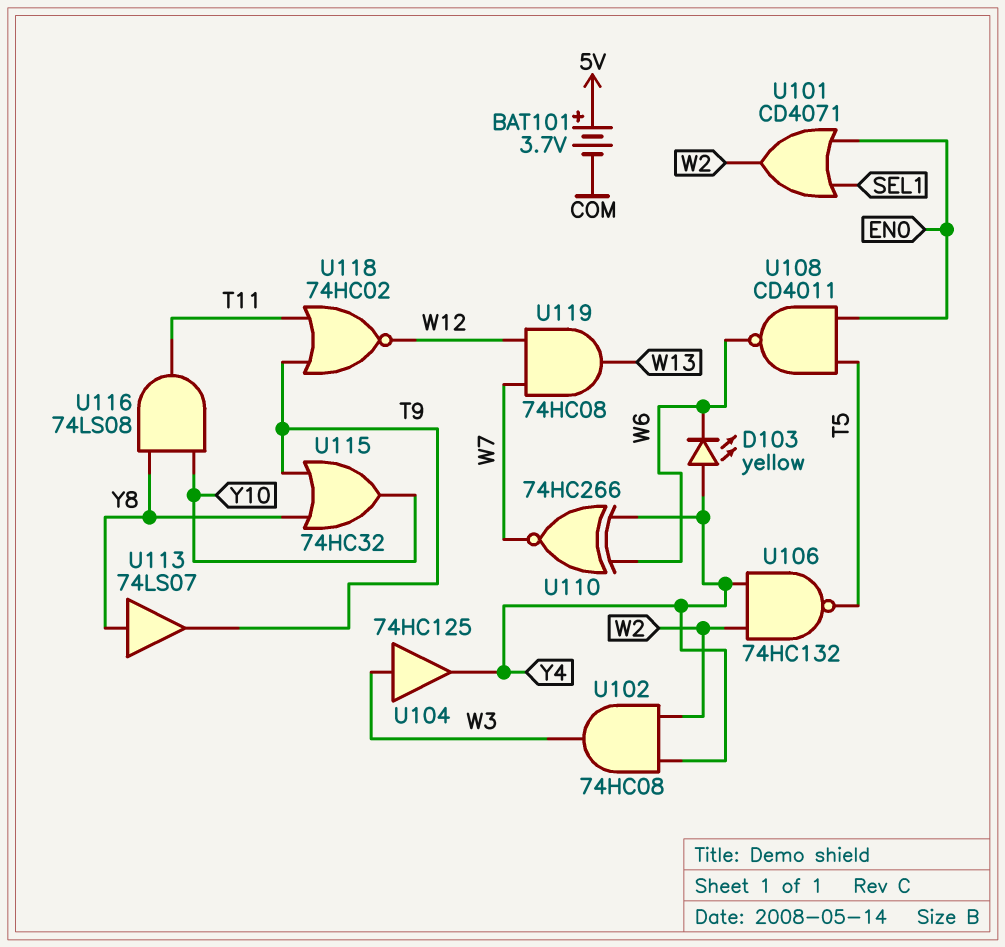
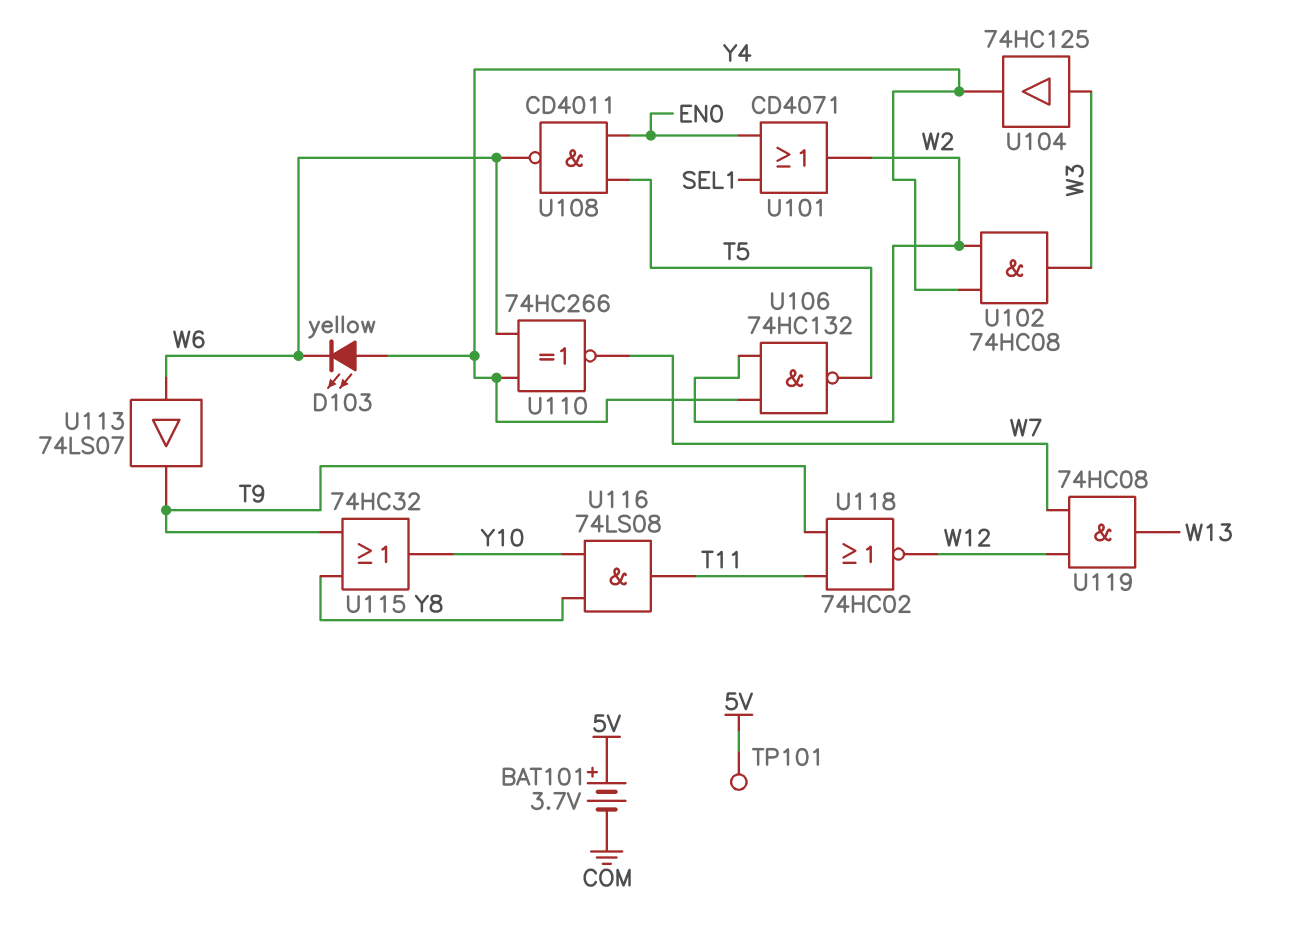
TP101: none -> test point (5V)
U113: buffer 74LS07 (in Y8, out T9) -> buffer 74LS07 (in W6, out T9)

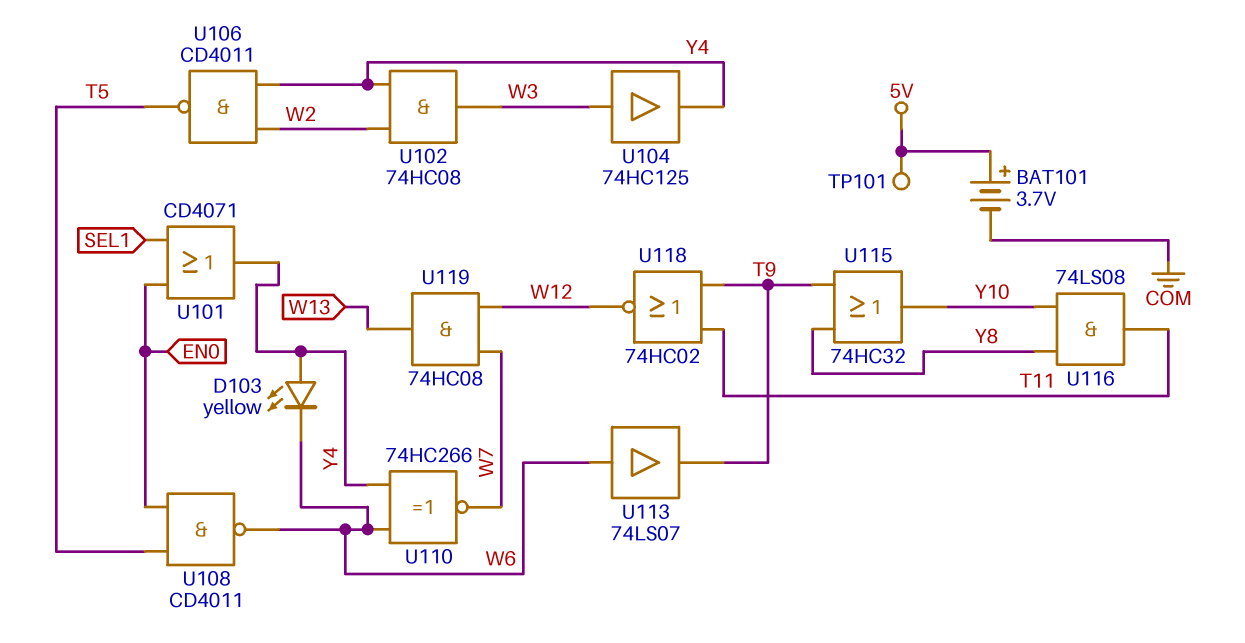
U101: OR CD4071 (in EN0, in SEL1, out W2) -> OR CD4071 (in EN0, in SEL1, out Y4)
U106: NAND 74HC132 (in W2, in Y4, out T5) -> NAND CD4011 (in W2, in Y4, out T5)

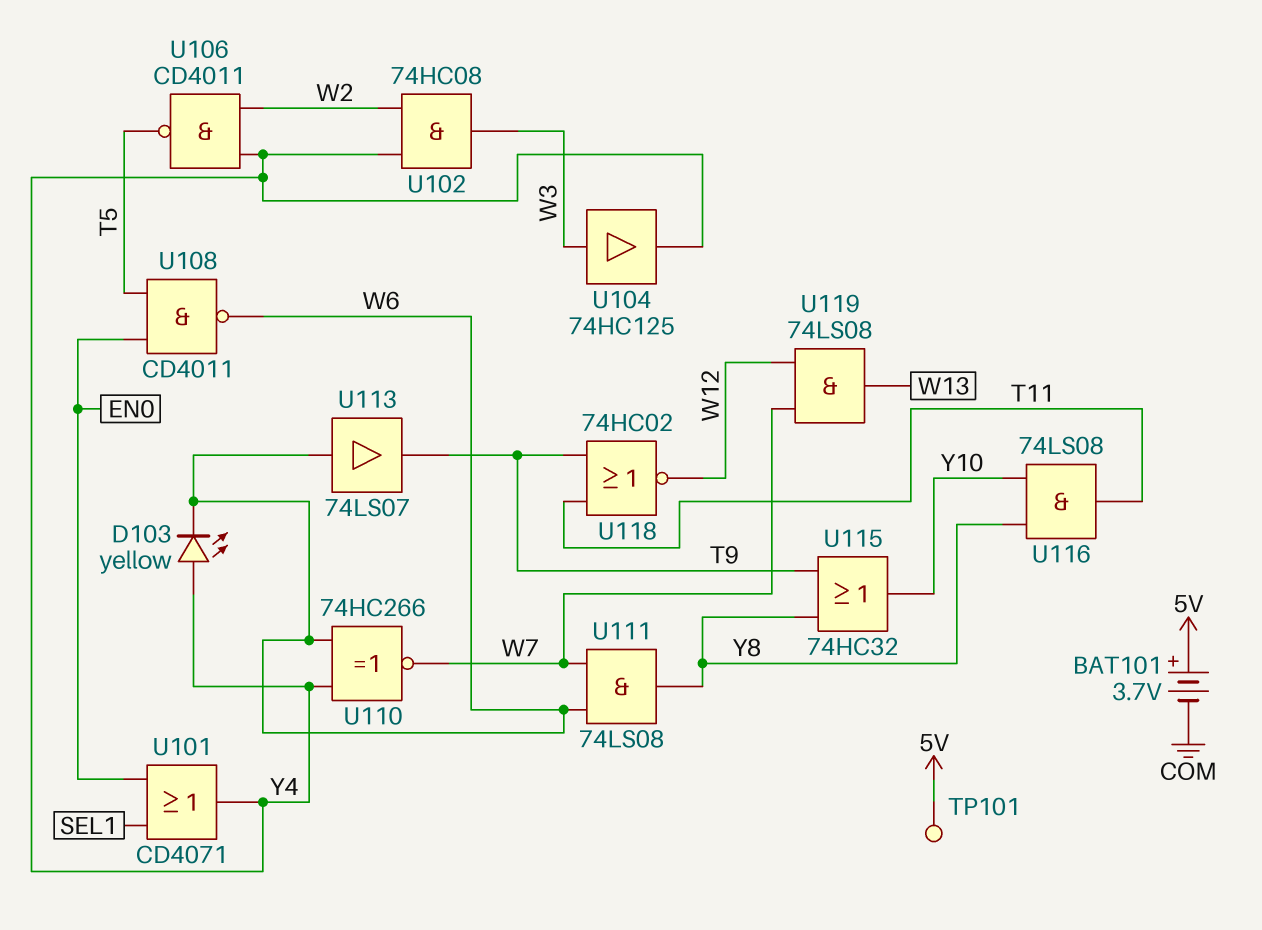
U111: none -> AND 74LS08 (in W6, in W7, out Y8)
U119: AND 74HC08 (in W7, in W12, out W13) -> AND 74LS08 (in W7, in W12, out W13)

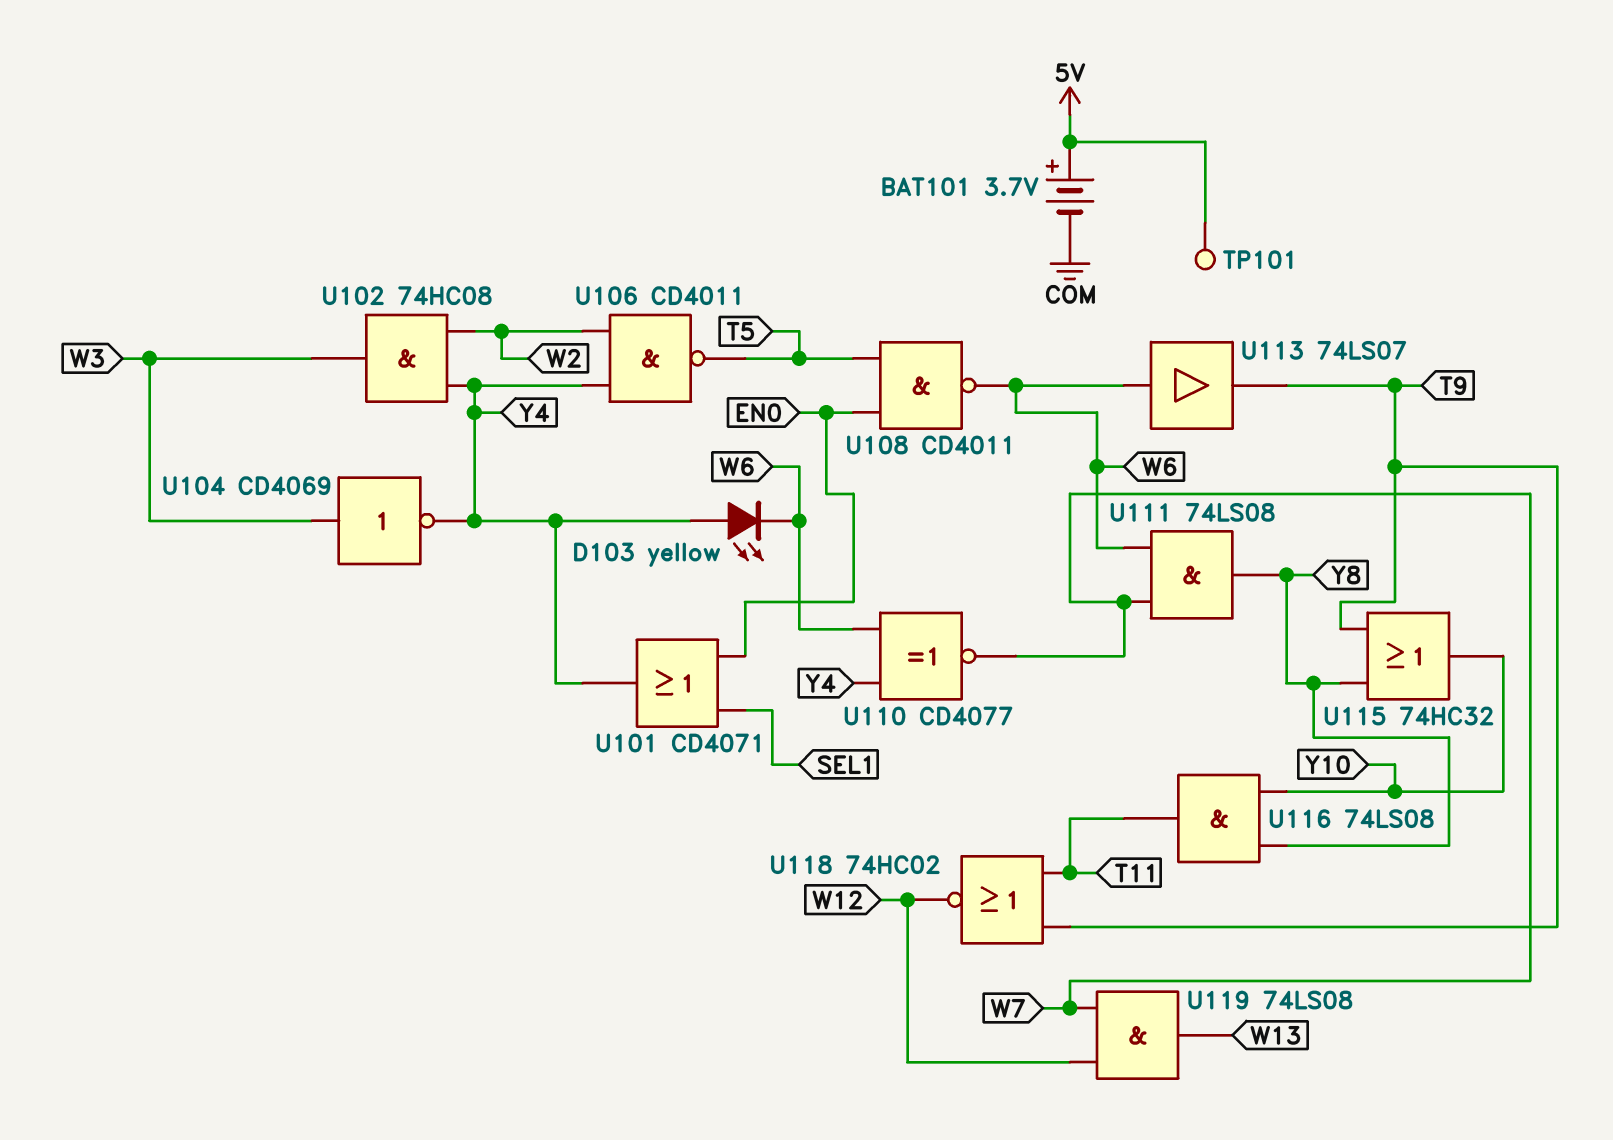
U104: buffer 74HC125 (in W3, out Y4) -> NOT CD4069 (in W3, out Y4)
U110: XNOR 74HC266 (in W6, in Y4, out W7) -> XNOR CD4077 (in W6, in Y4, out W7)

